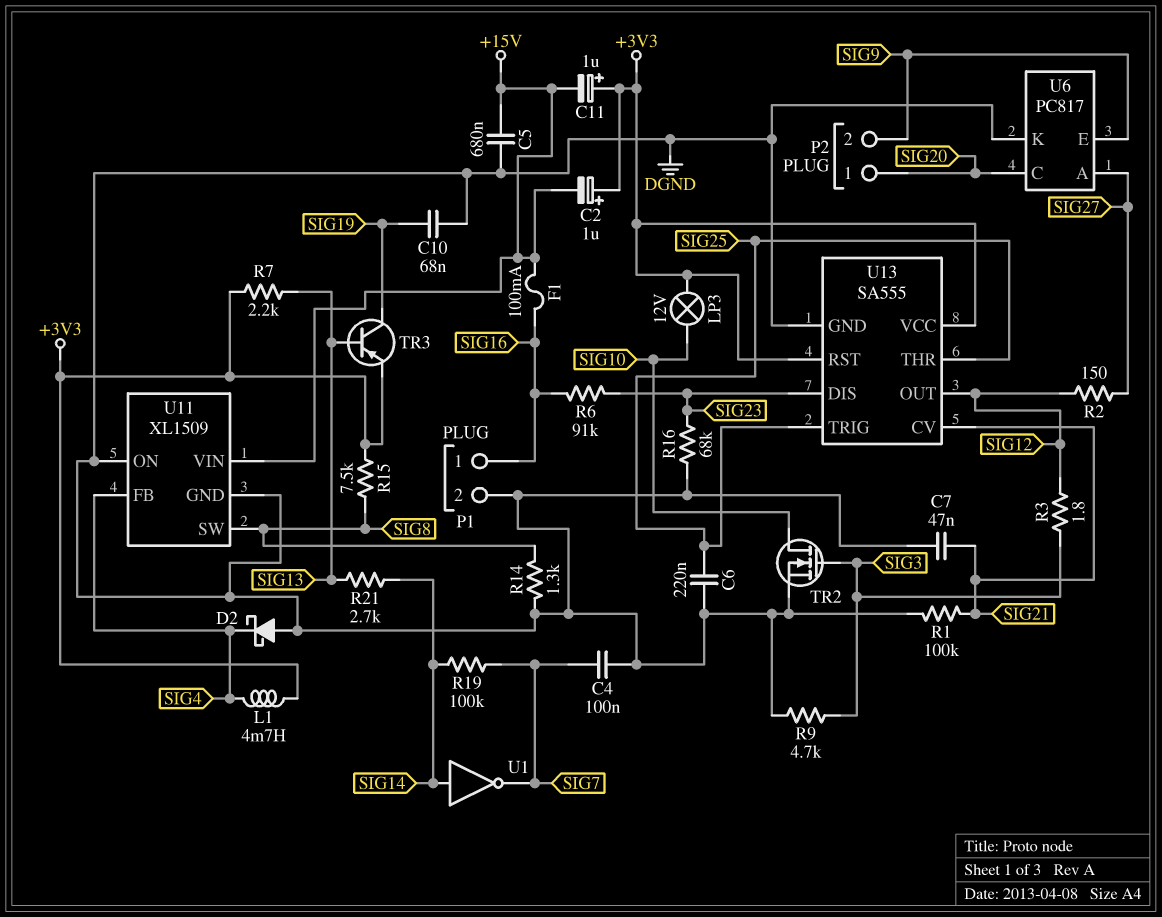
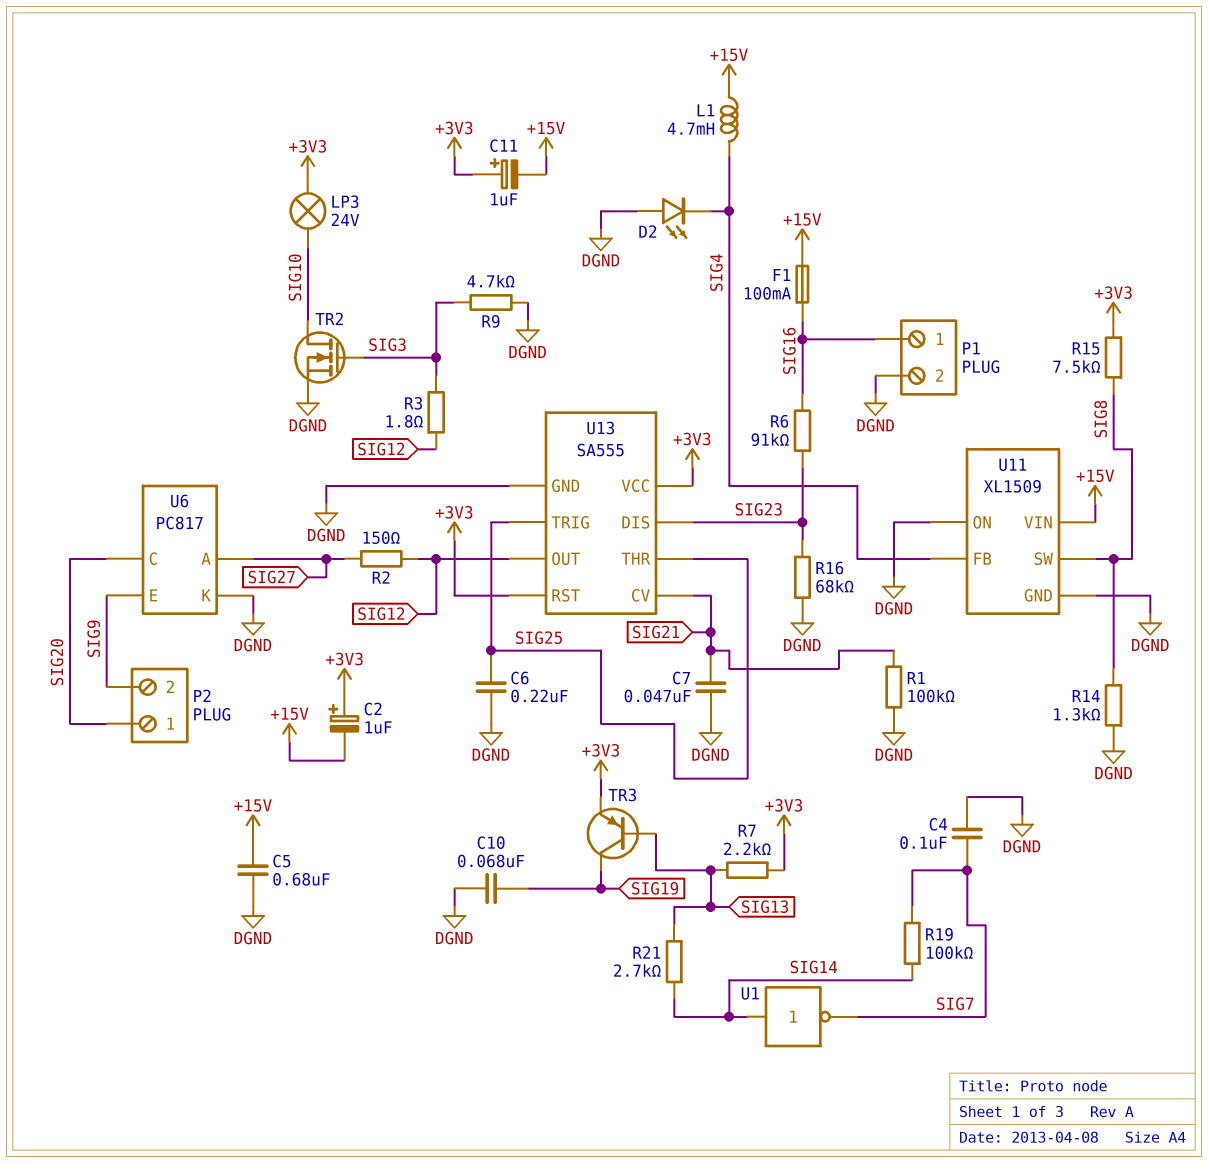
D2: schottky (A DGND, K SIG4) -> LED (A DGND, K SIG4)
L1: 4.7mH (+3V3, SIG4) -> 4.7mH (+15V, SIG4)
LP3: lamp 12V (+3V3, SIG10) -> lamp 24V (+3V3, SIG10)

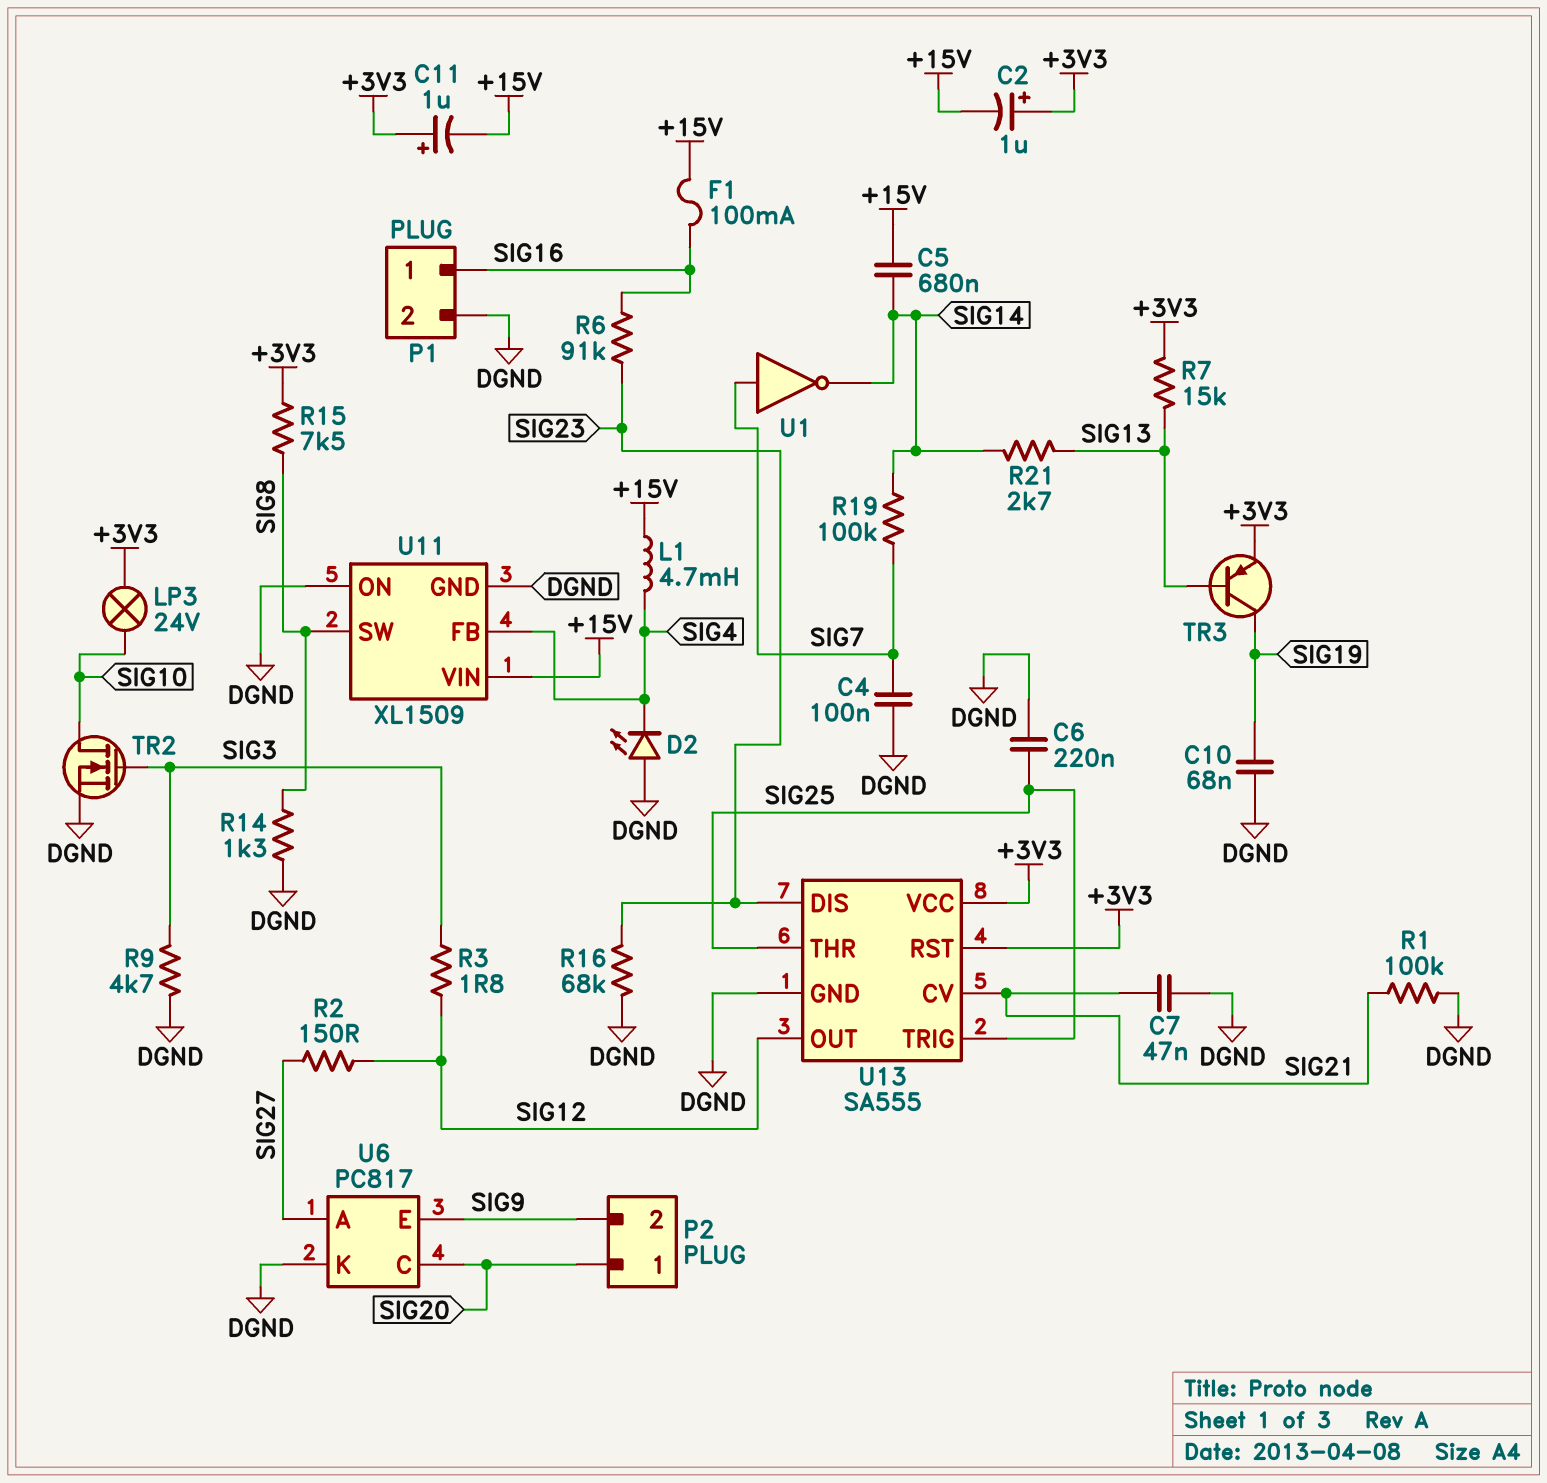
C5: 680nF (+15V, DGND) -> 680nF (+15V, SIG14)
R7: 2.2k (+3V3, SIG13) -> 15k (+3V3, SIG13)
U1: NOT (in SIG14, out SIG7) -> NOT (in SIG7, out SIG14)

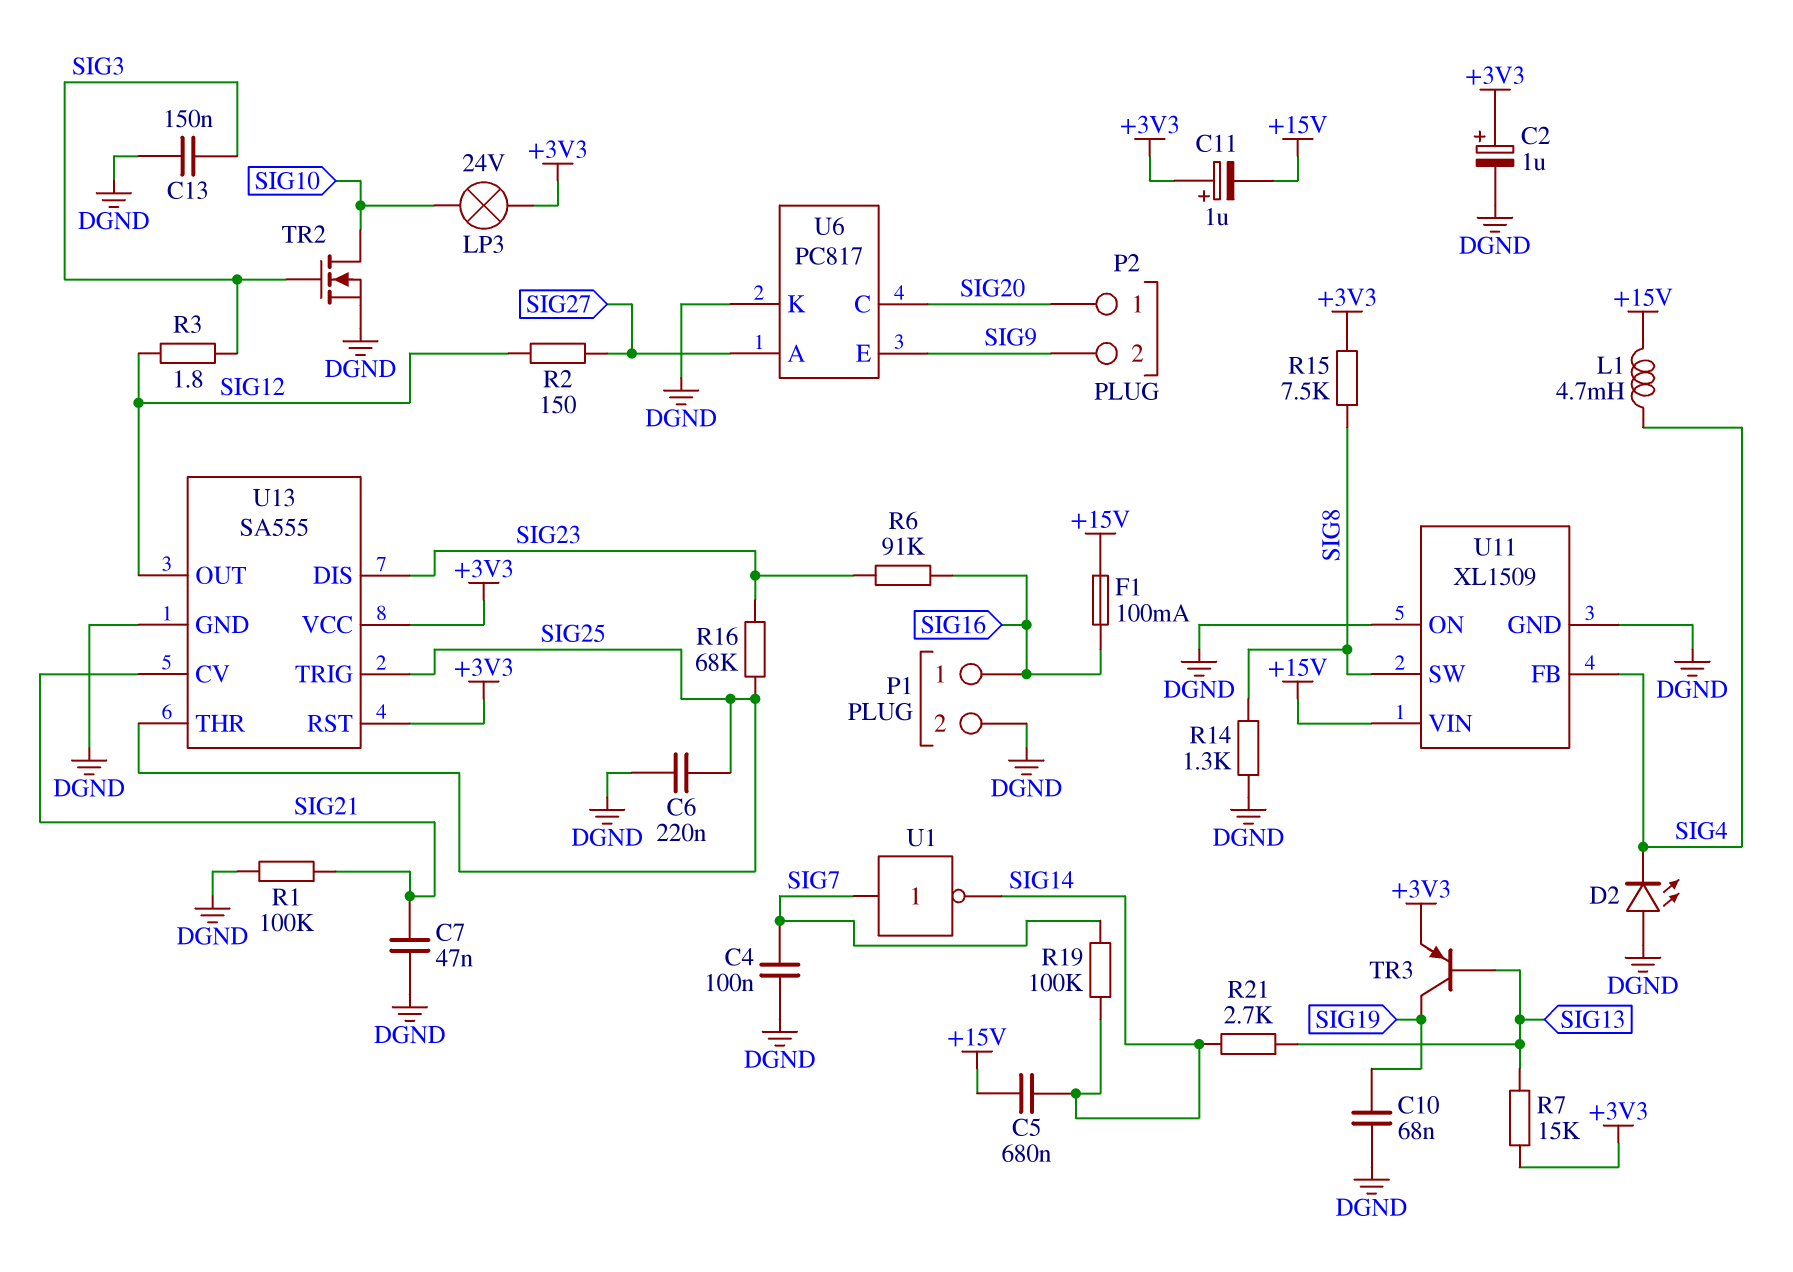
C2: 1uF (plus +3V3, minus +15V) -> 1uF (plus +3V3, minus DGND)
C13: none -> 150nF (DGND, SIG3)
R9: 4.7k (DGND, SIG3) -> none
R16: 68k (DGND, SIG23) -> 68k (SIG23, SIG25)

